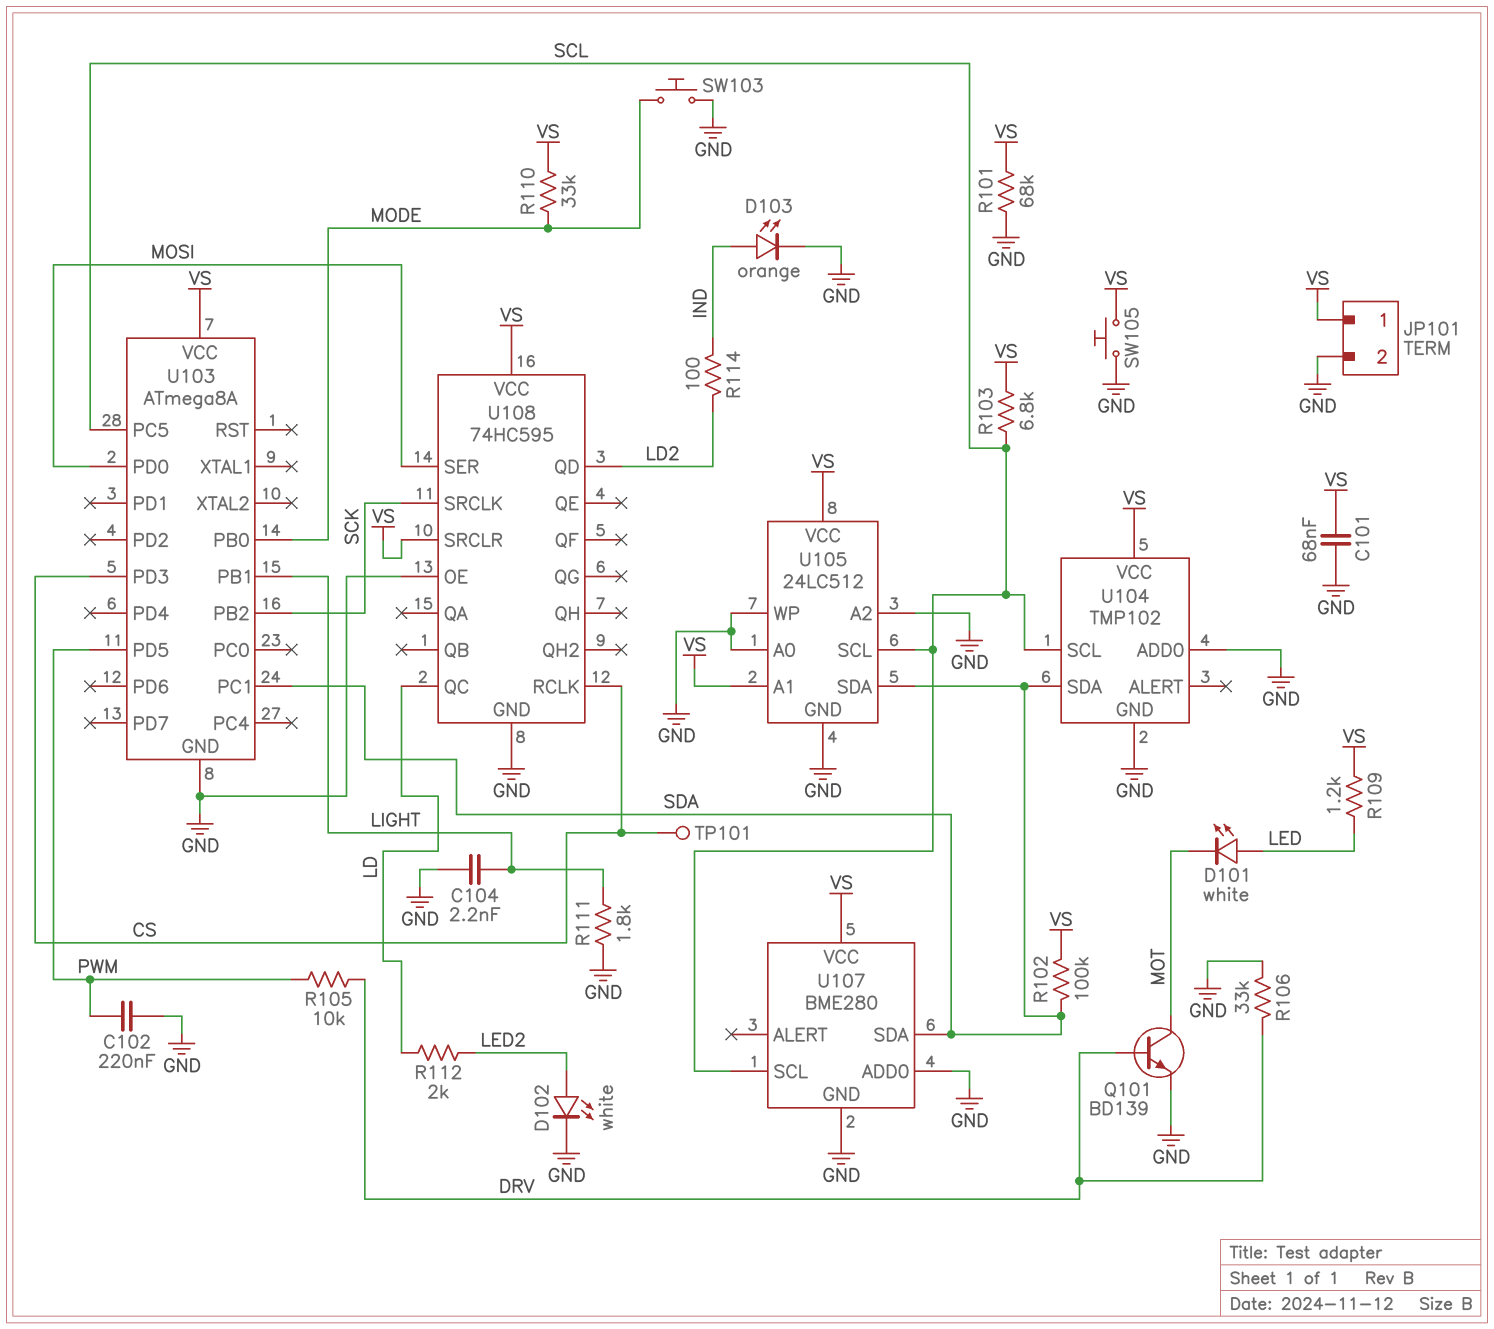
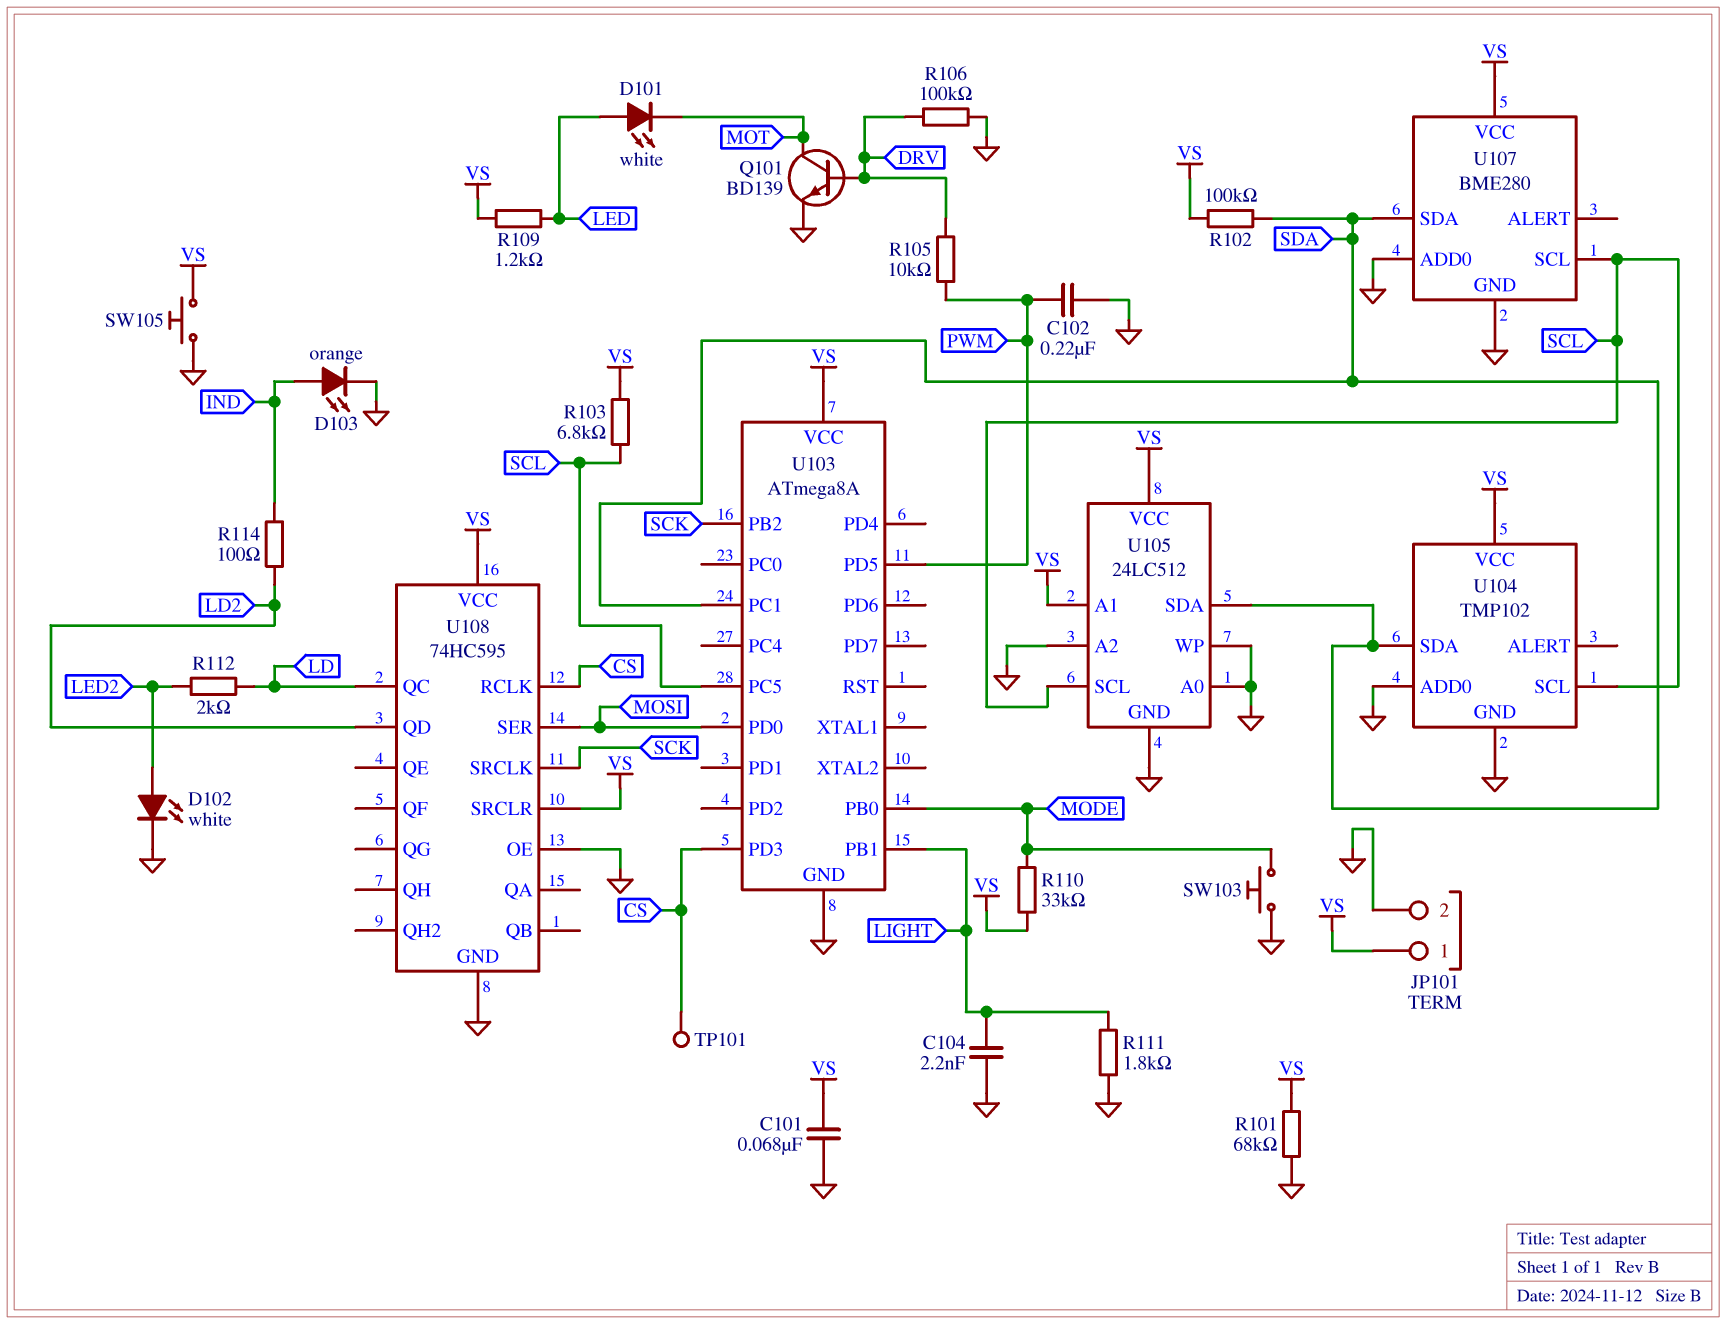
R106: 33k (DRV, GND) -> 100k (DRV, GND)

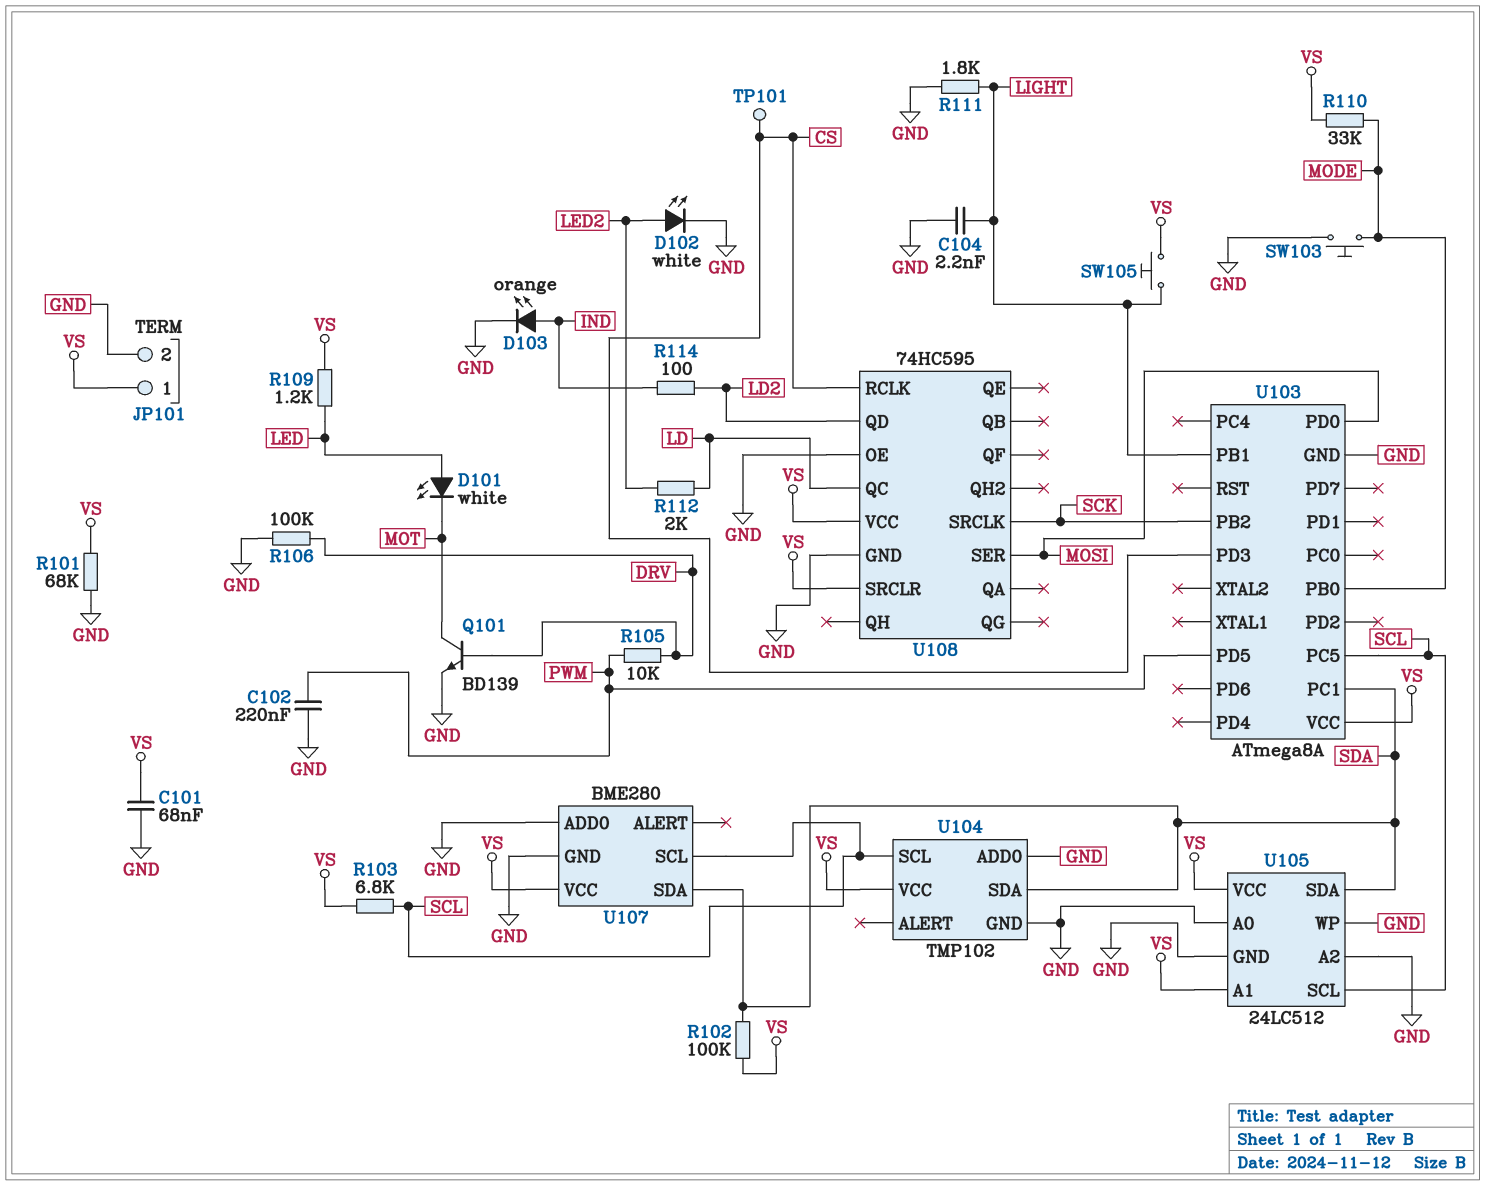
SW105: button (GND, VS) -> button (LIGHT, VS)

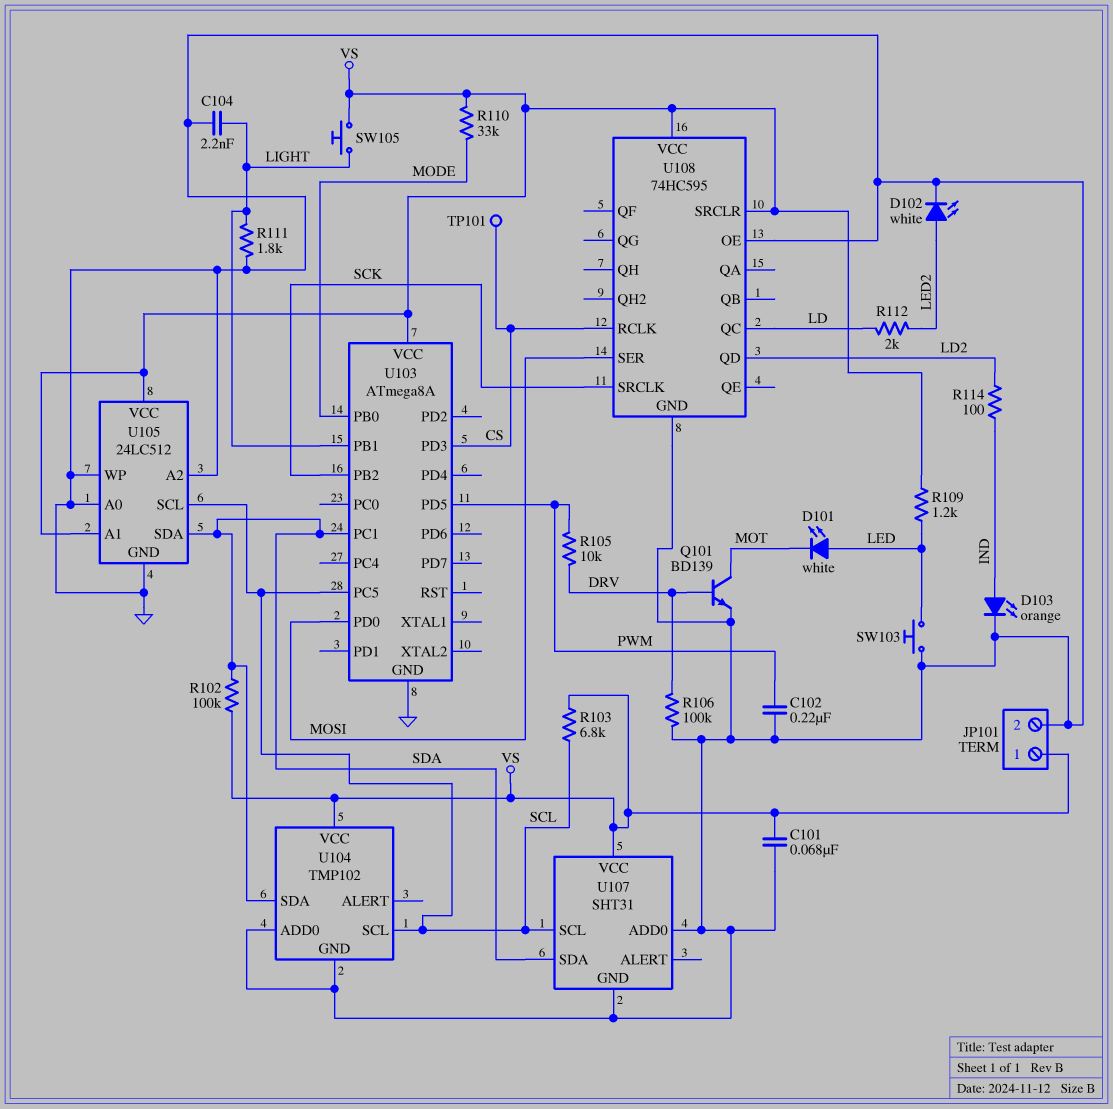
R101: 68k (GND, VS) -> none
SW103: button (GND, MODE) -> button (GND, LED)
U107: BME280 -> SHT31

